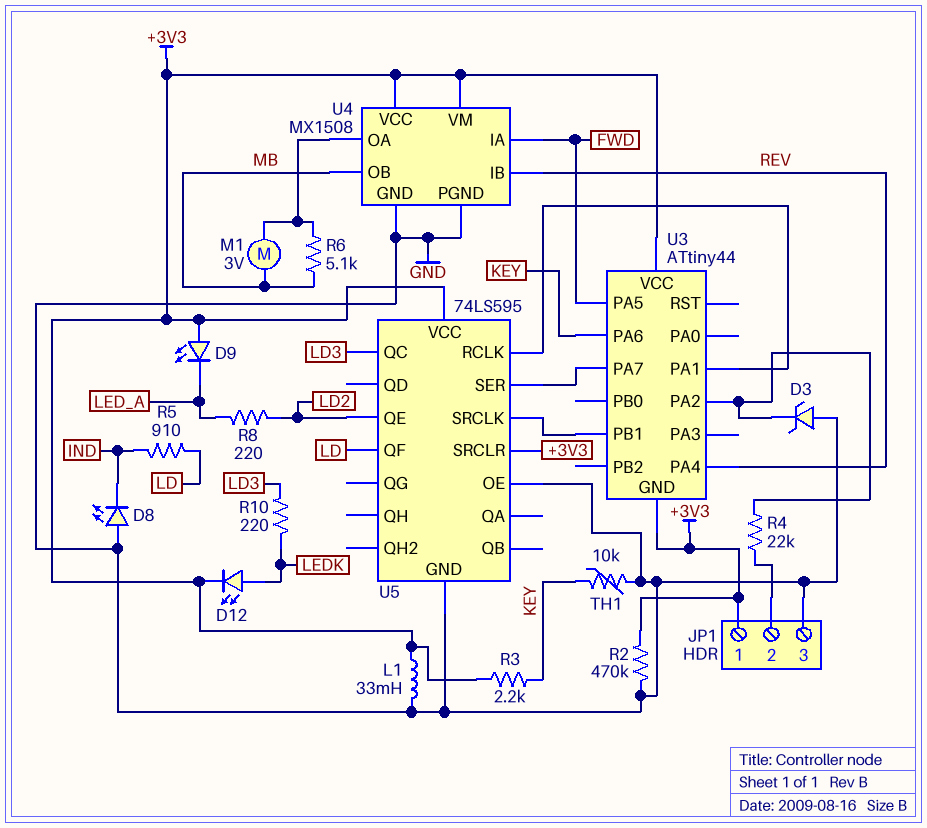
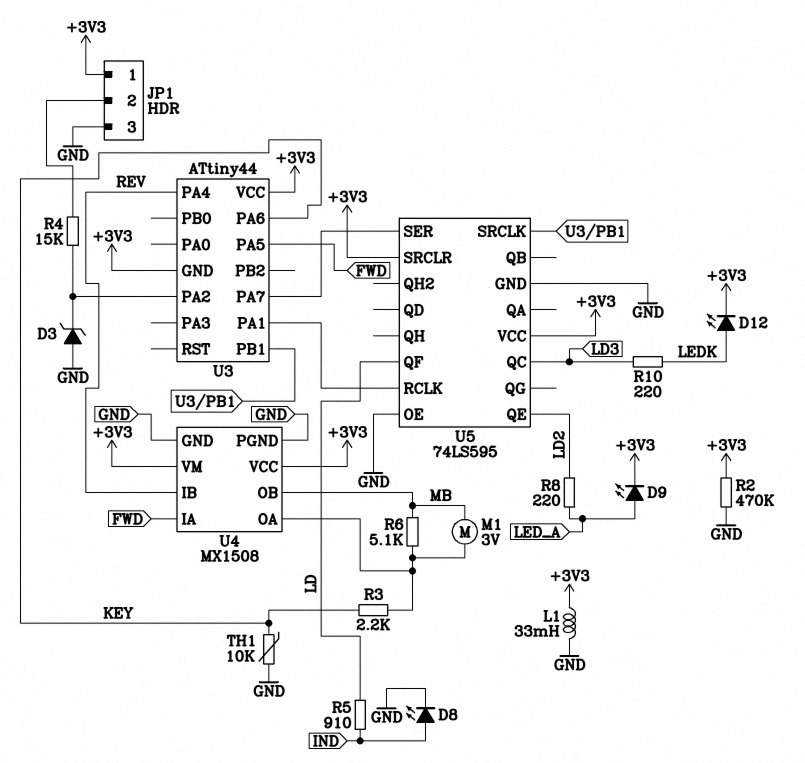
D8: LED (A GND, K IND) -> LED (A IND, K GND)
D9: LED (A +3V3, K LED_A) -> LED (A LED_A, K +3V3)
R3: 2.2k (+3V3, KEY) -> 2.2k (KEY, U4/OA)
R4: 22k (JP1/2, U3/PA2) -> 15k (JP1/2, U3/PA2)

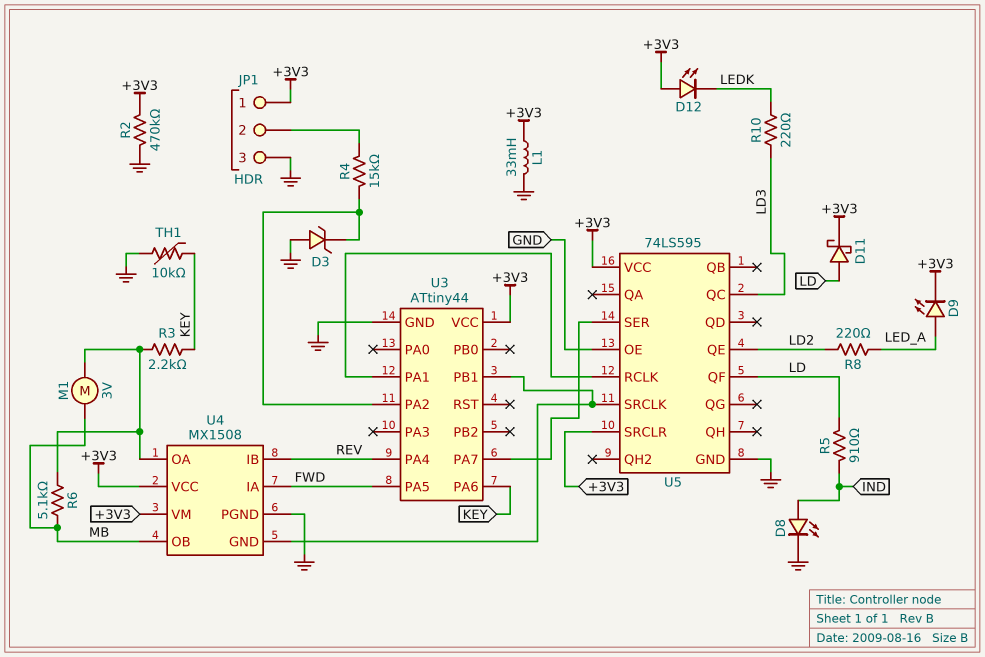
D11: none -> schottky (A LD, K +3V3)
D12: LED (A LEDK, K +3V3) -> LED (A +3V3, K LEDK)
U3 pin GND: +3V3 -> GND
U4 pin GND: GND -> U3/PB1

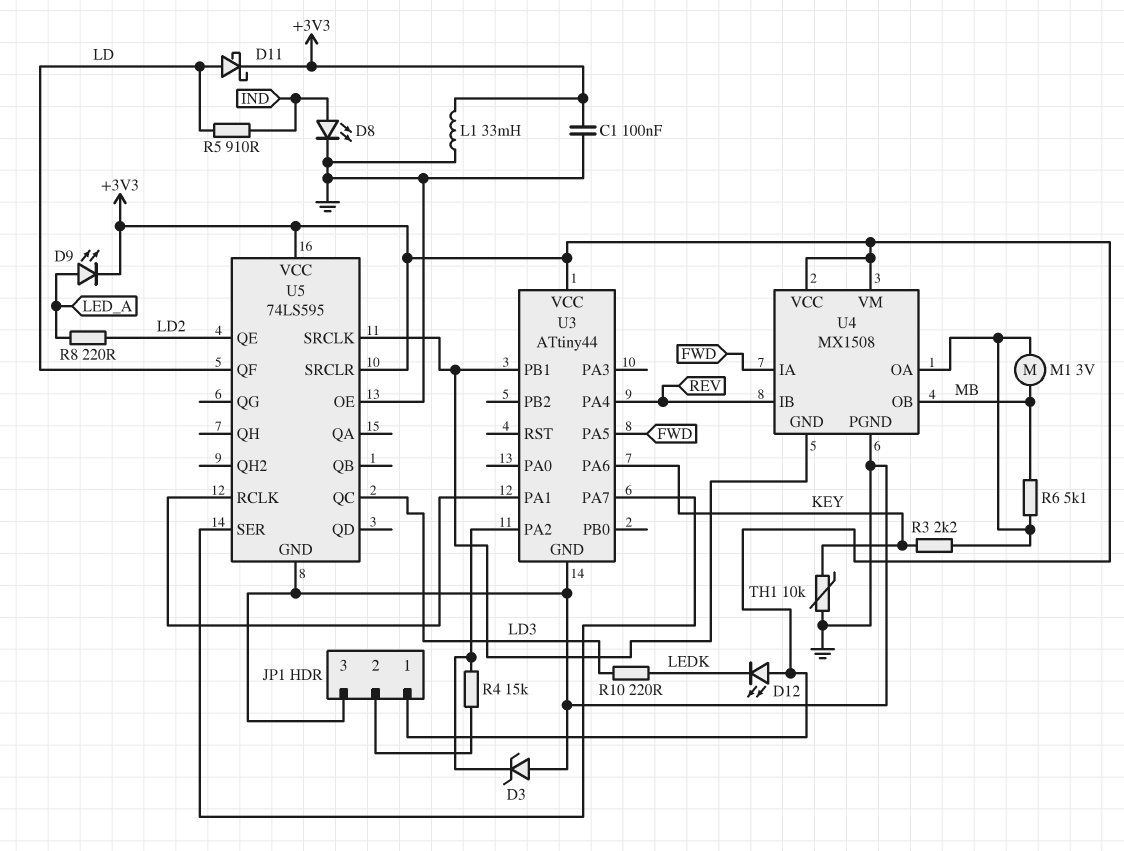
C1: none -> 100nF (+3V3, GND)
R2: 470k (+3V3, GND) -> none

